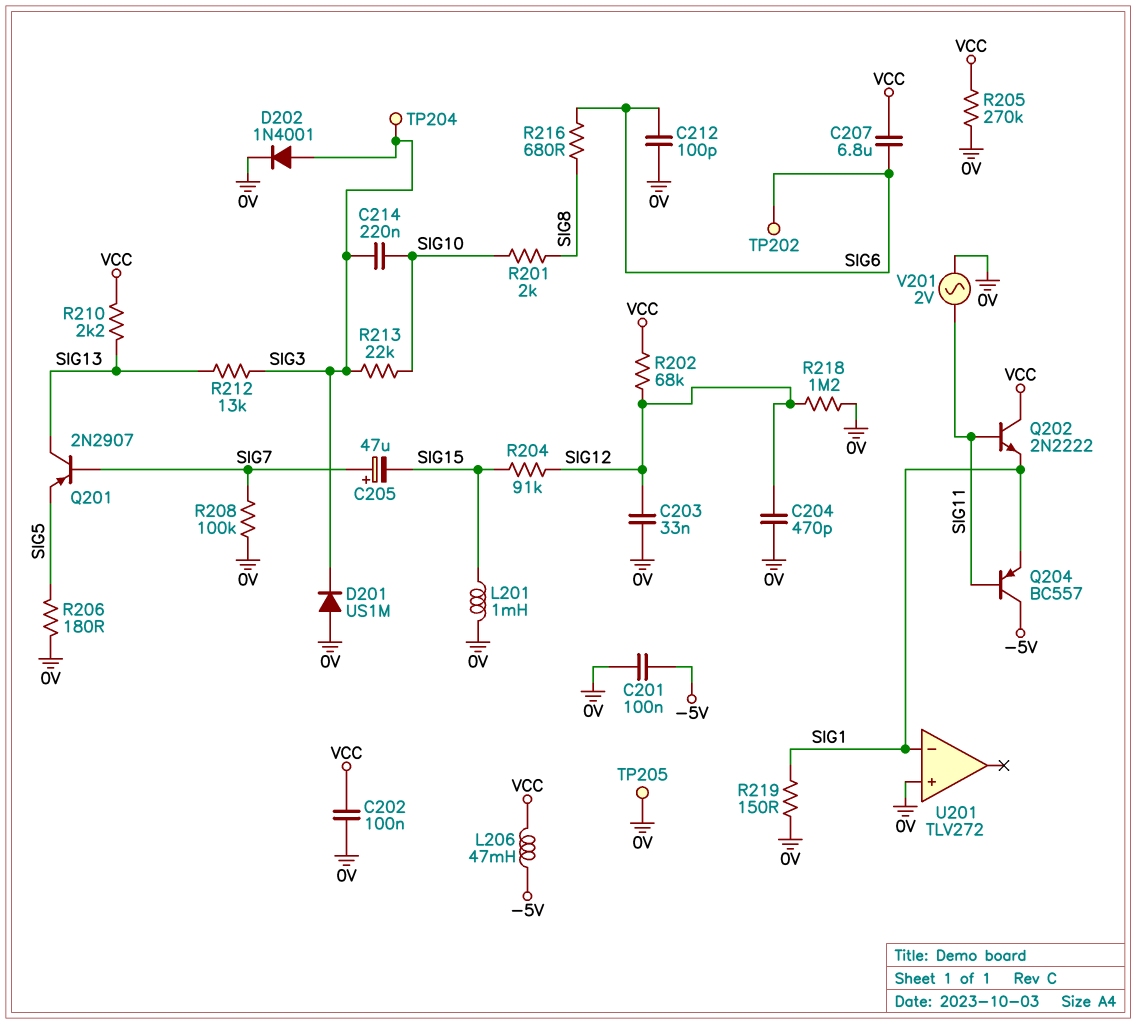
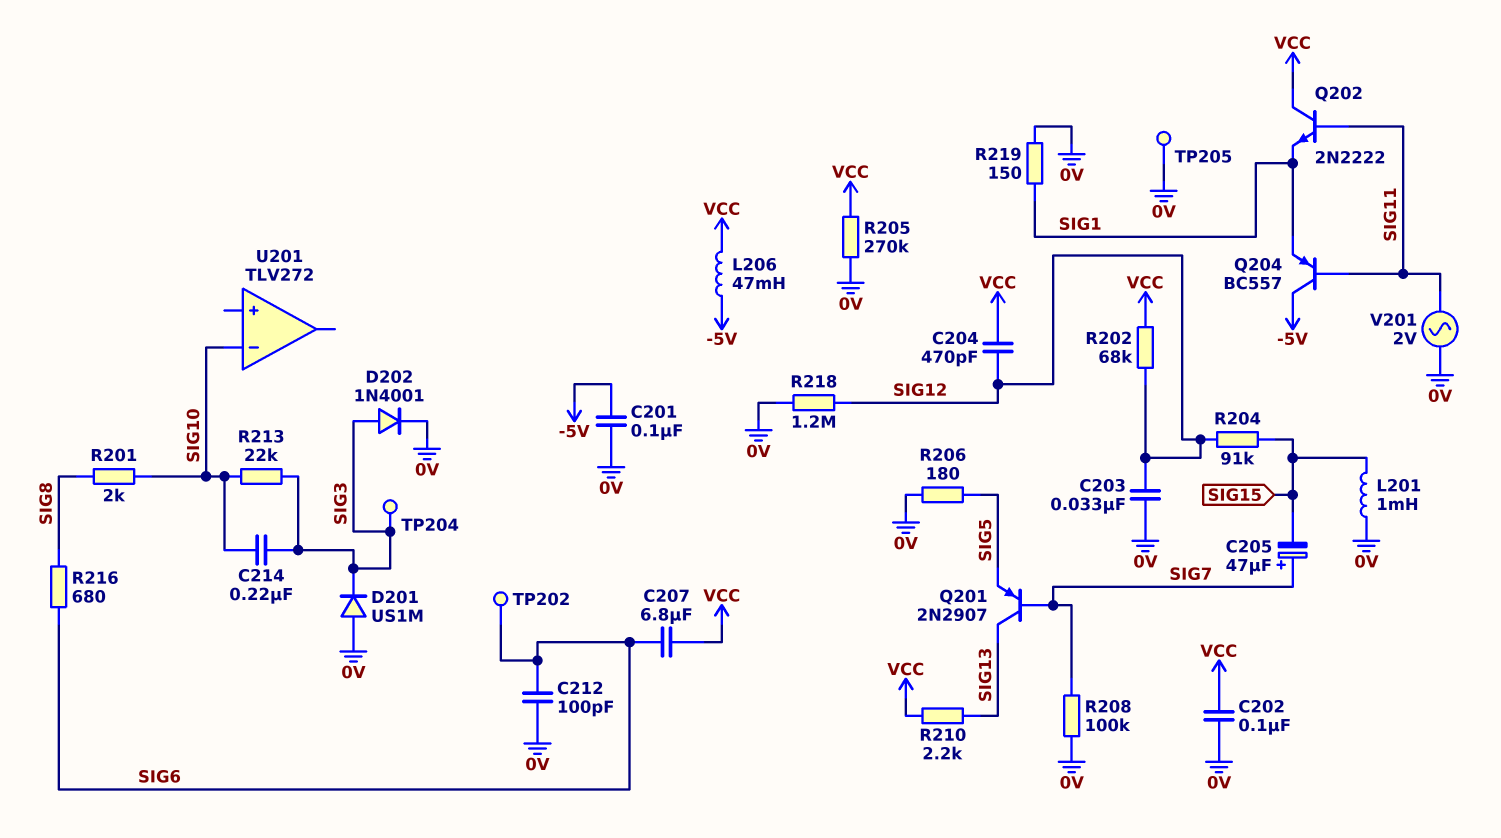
C204: 470pF (0V, SIG12) -> 470pF (SIG12, VCC)
R212: 13k (SIG3, SIG13) -> none
U201 pin in+: 0V -> none
U201 pin in-: SIG1 -> SIG10

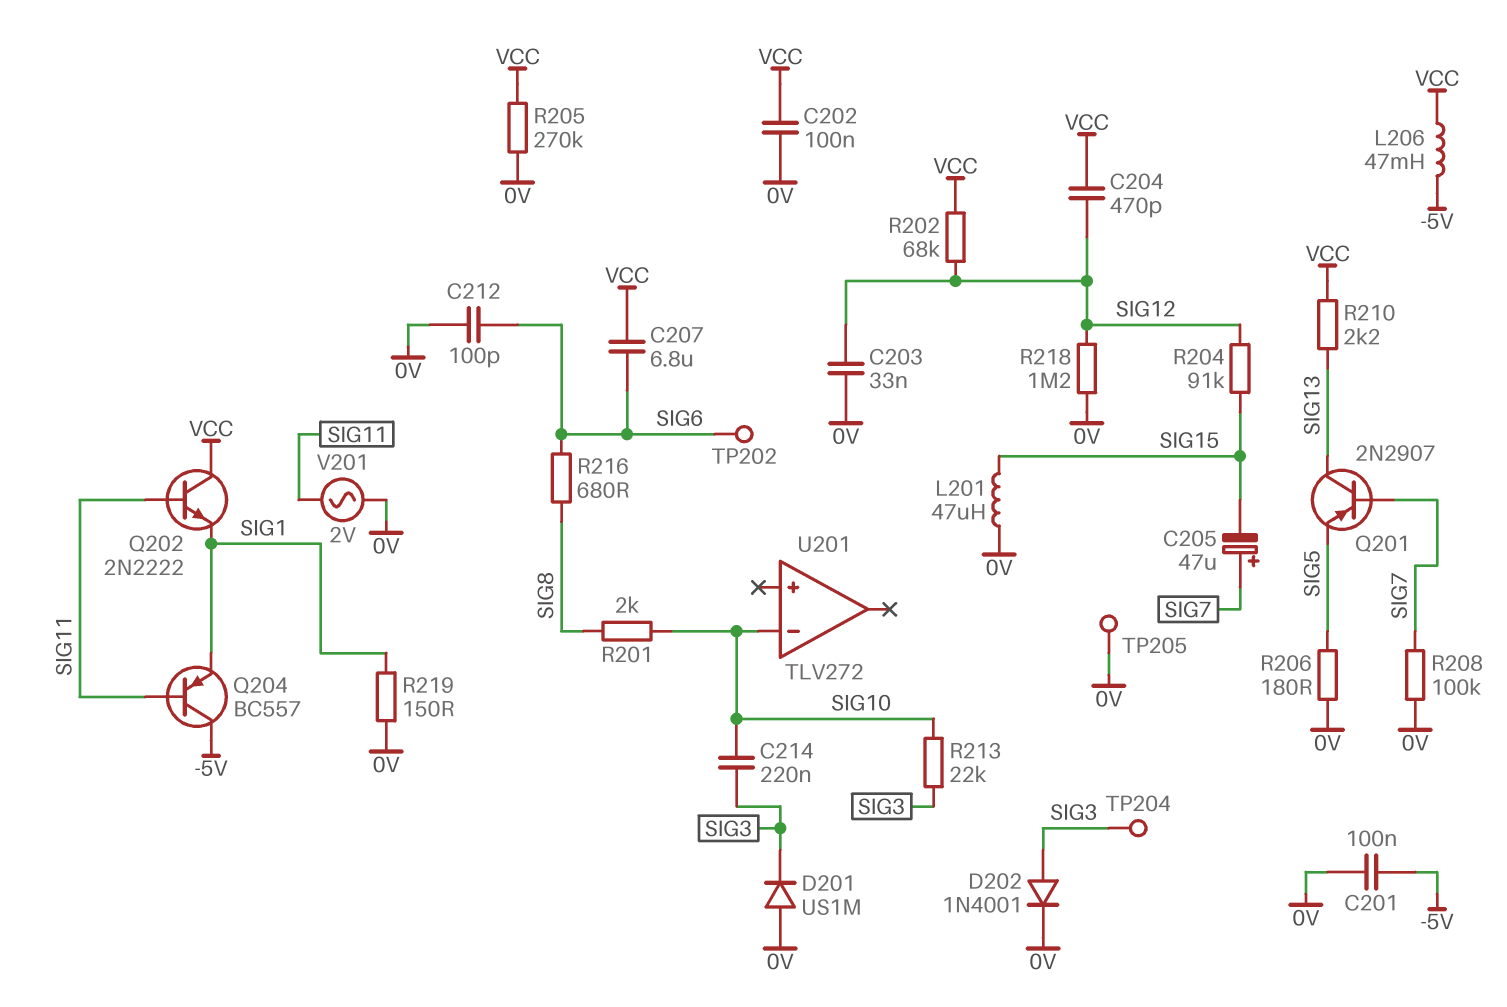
L201: 1mH (0V, SIG15) -> 47uH (0V, SIG15)

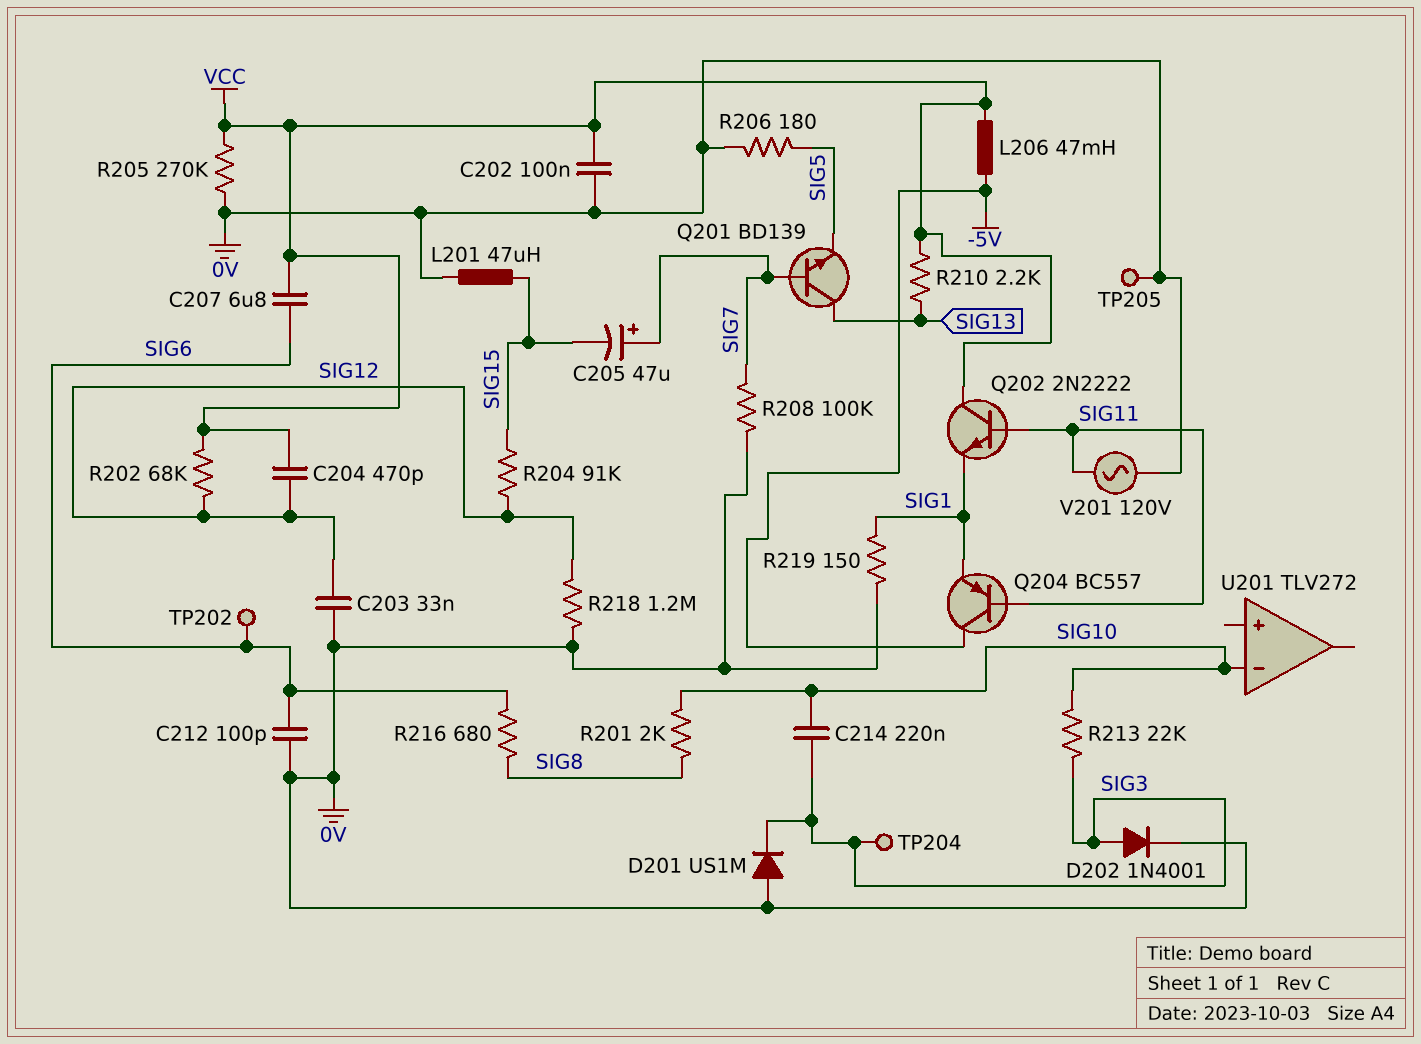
C201: 100nF (-5V, 0V) -> none
Q201: PNP 2N2907 (B SIG7, C SIG13, E SIG5) -> NPN BD139 (B SIG7, C SIG13, E SIG5)
V201: AC 2V (0V, SIG11) -> AC 120V (0V, SIG11)

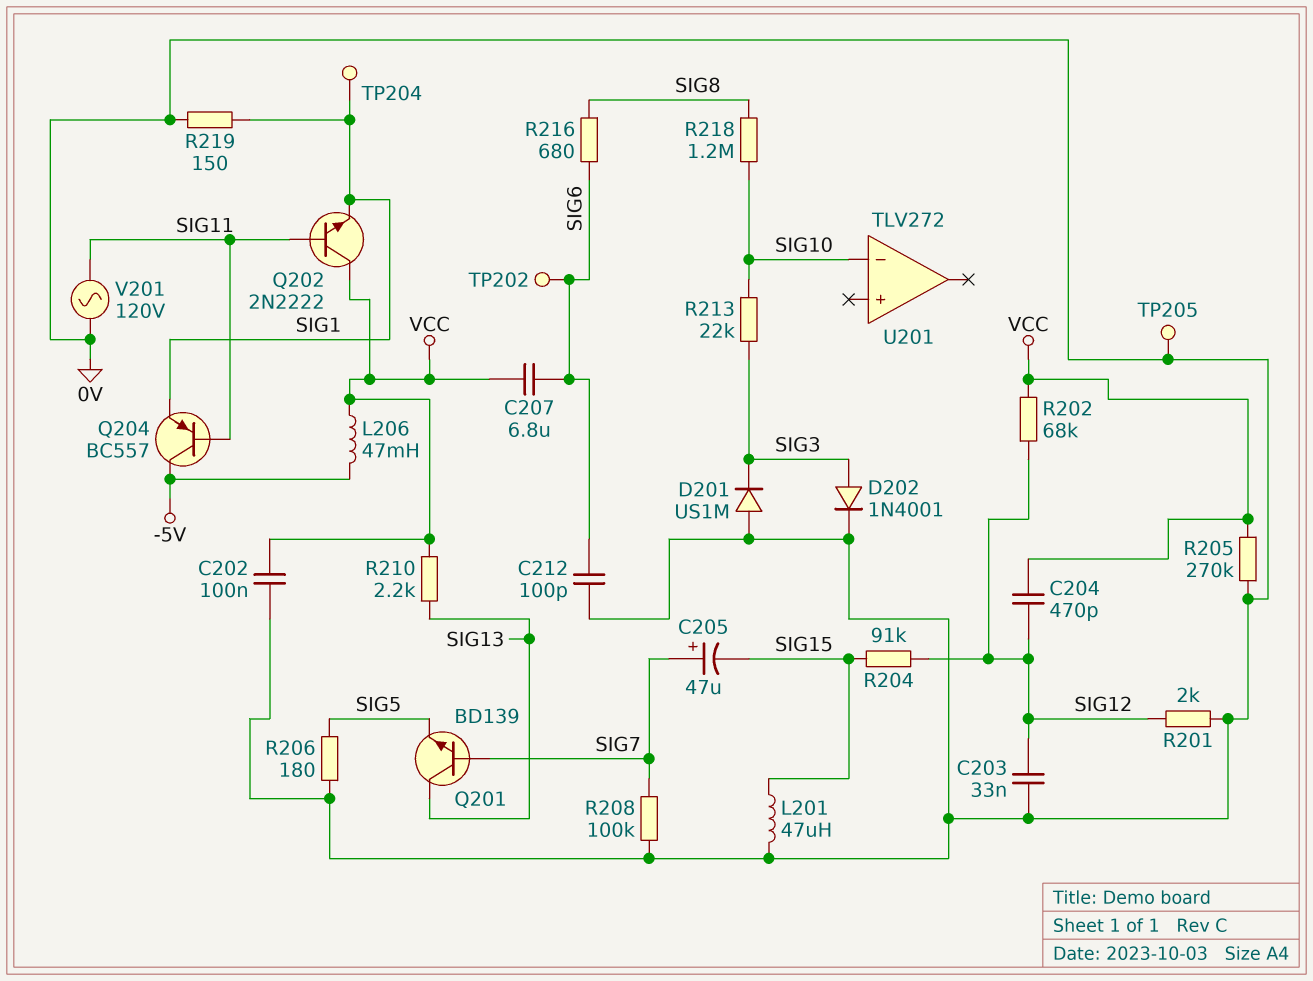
C214: 220nF (SIG3, SIG10) -> none
R201: 2k (SIG8, SIG10) -> 2k (0V, SIG12)
R218: 1.2M (0V, SIG12) -> 1.2M (SIG8, SIG10)
TP204: test point (SIG3) -> test point (SIG1)

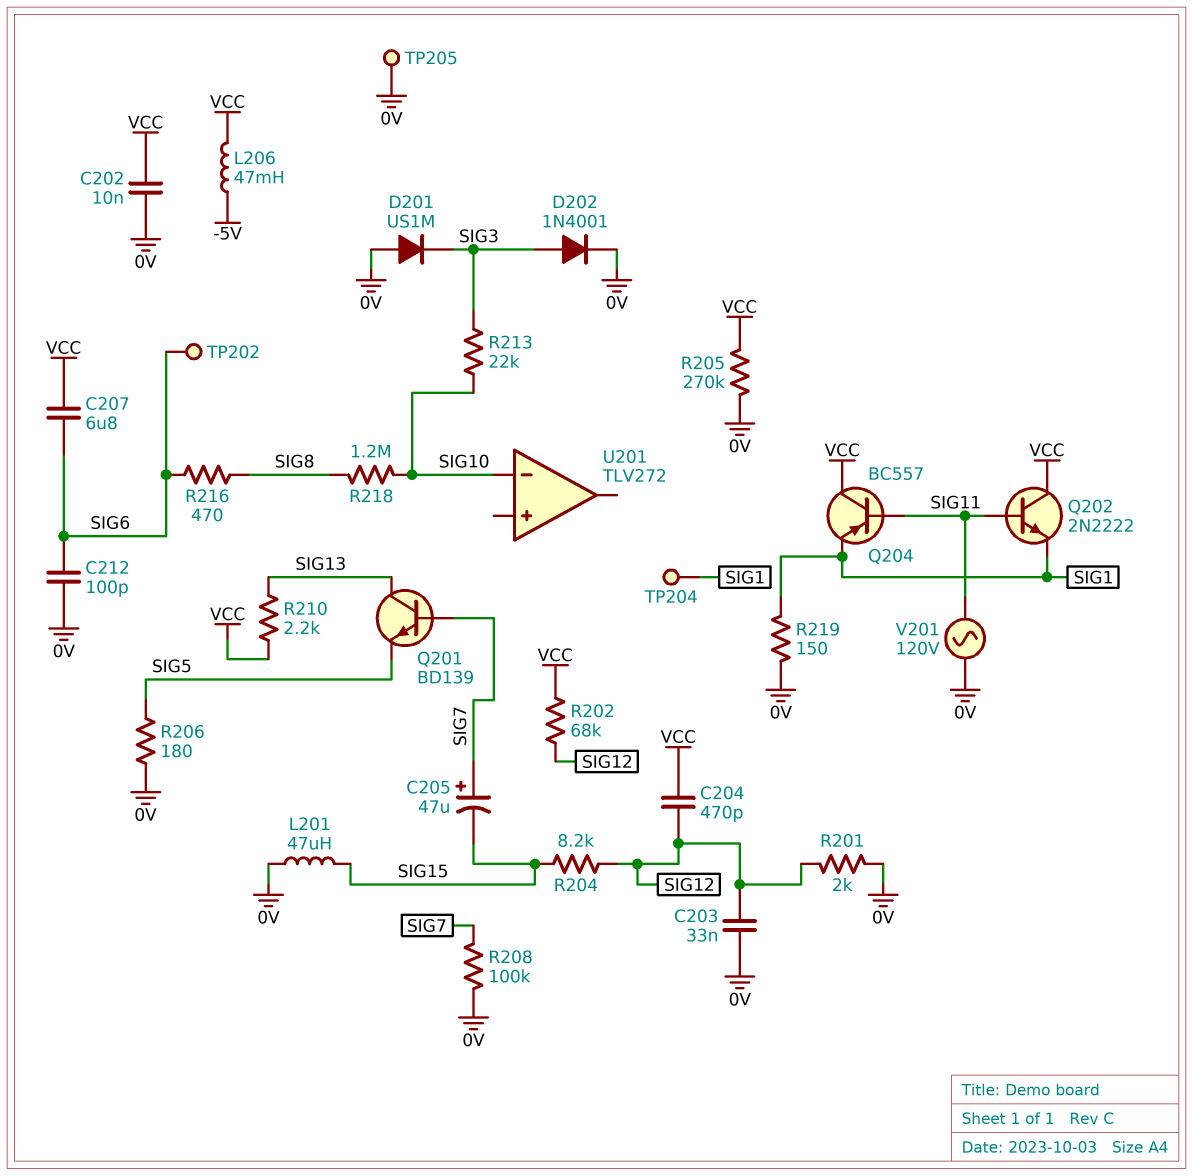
C202: 100nF (0V, VCC) -> 10nF (0V, VCC)
Q204: PNP BC557 (B SIG11, C -5V, E SIG1) -> PNP BC557 (B SIG11, C VCC, E SIG1)
R204: 91k (SIG12, SIG15) -> 8.2k (SIG12, SIG15)
R216: 680 (SIG6, SIG8) -> 470 (SIG6, SIG8)

